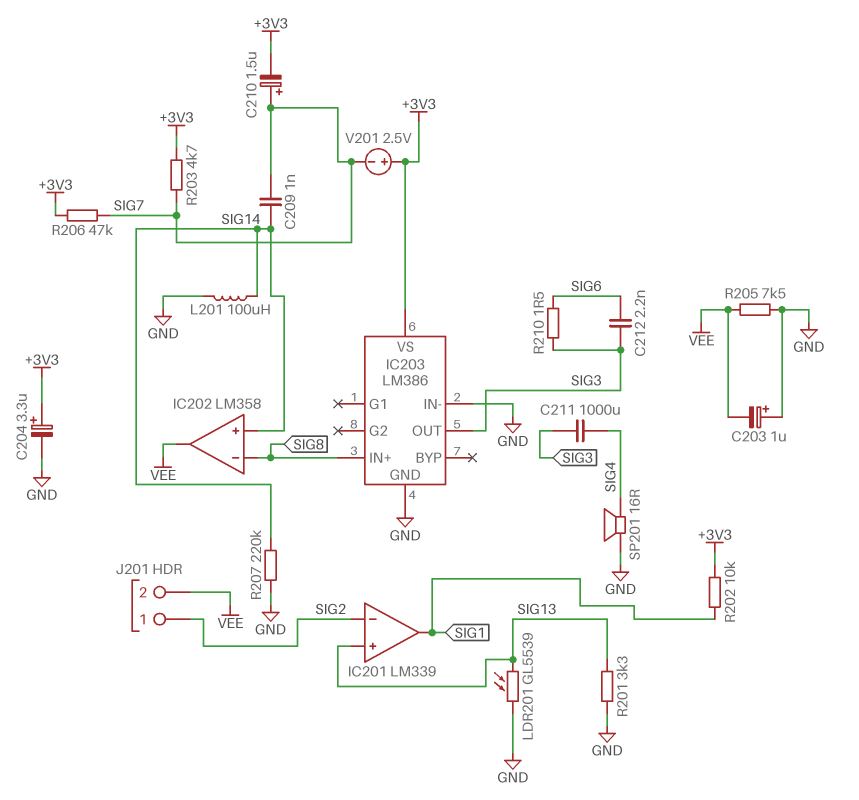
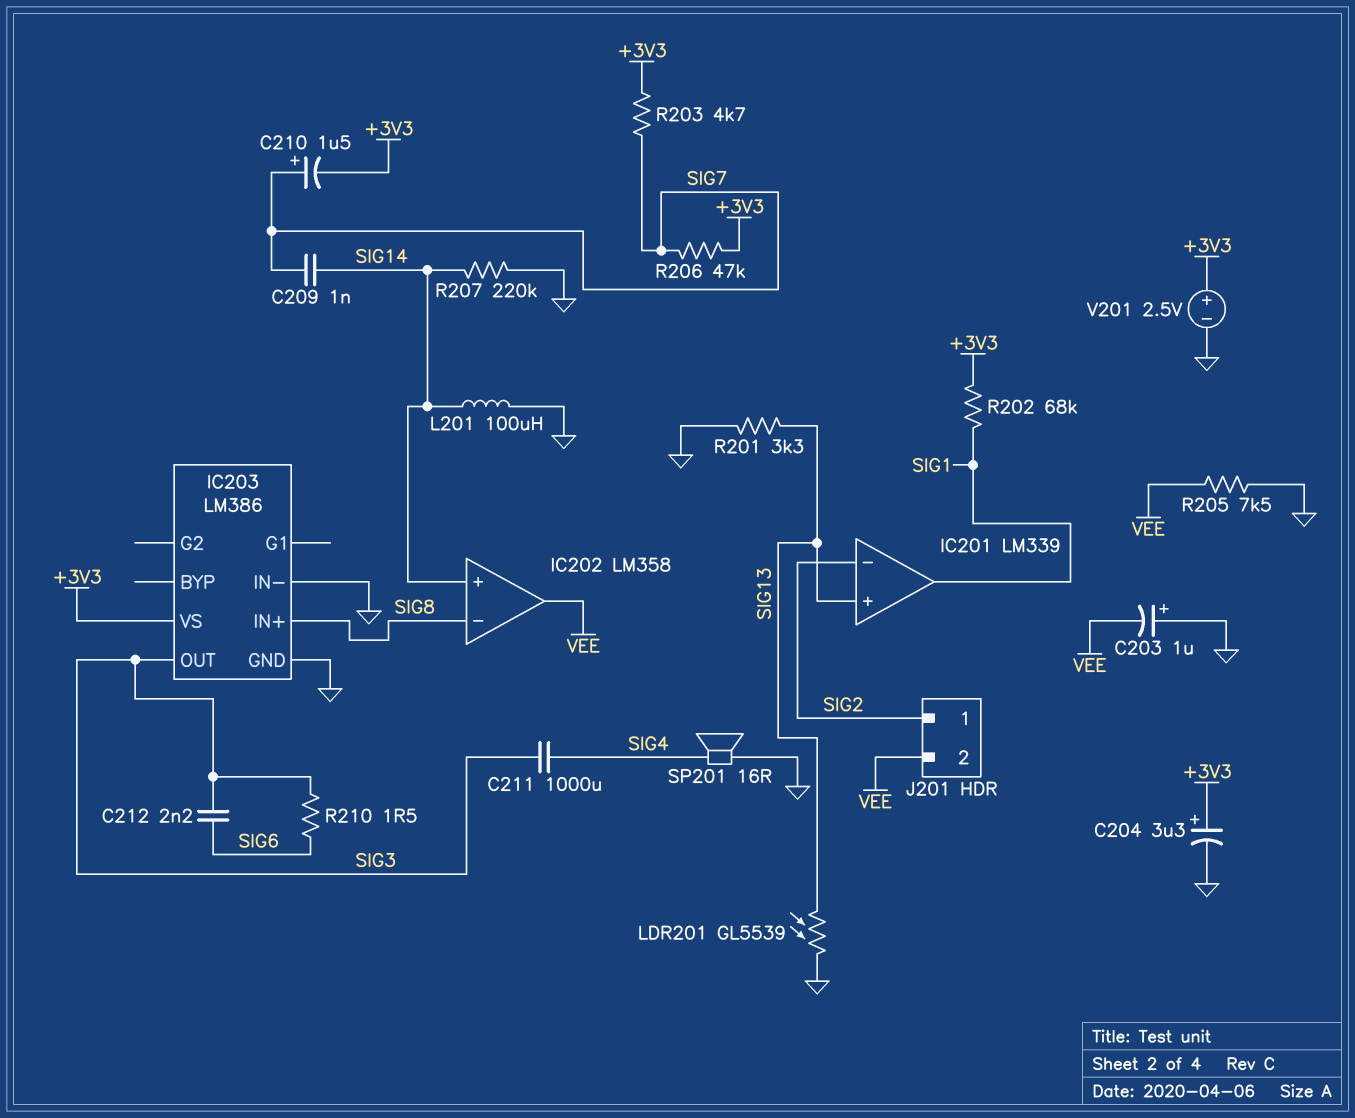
R202: 10k (+3V3, SIG1) -> 68k (+3V3, SIG1)
V201: 2.5V (plus +3V3, minus SIG7) -> 2.5V (plus +3V3, minus GND)

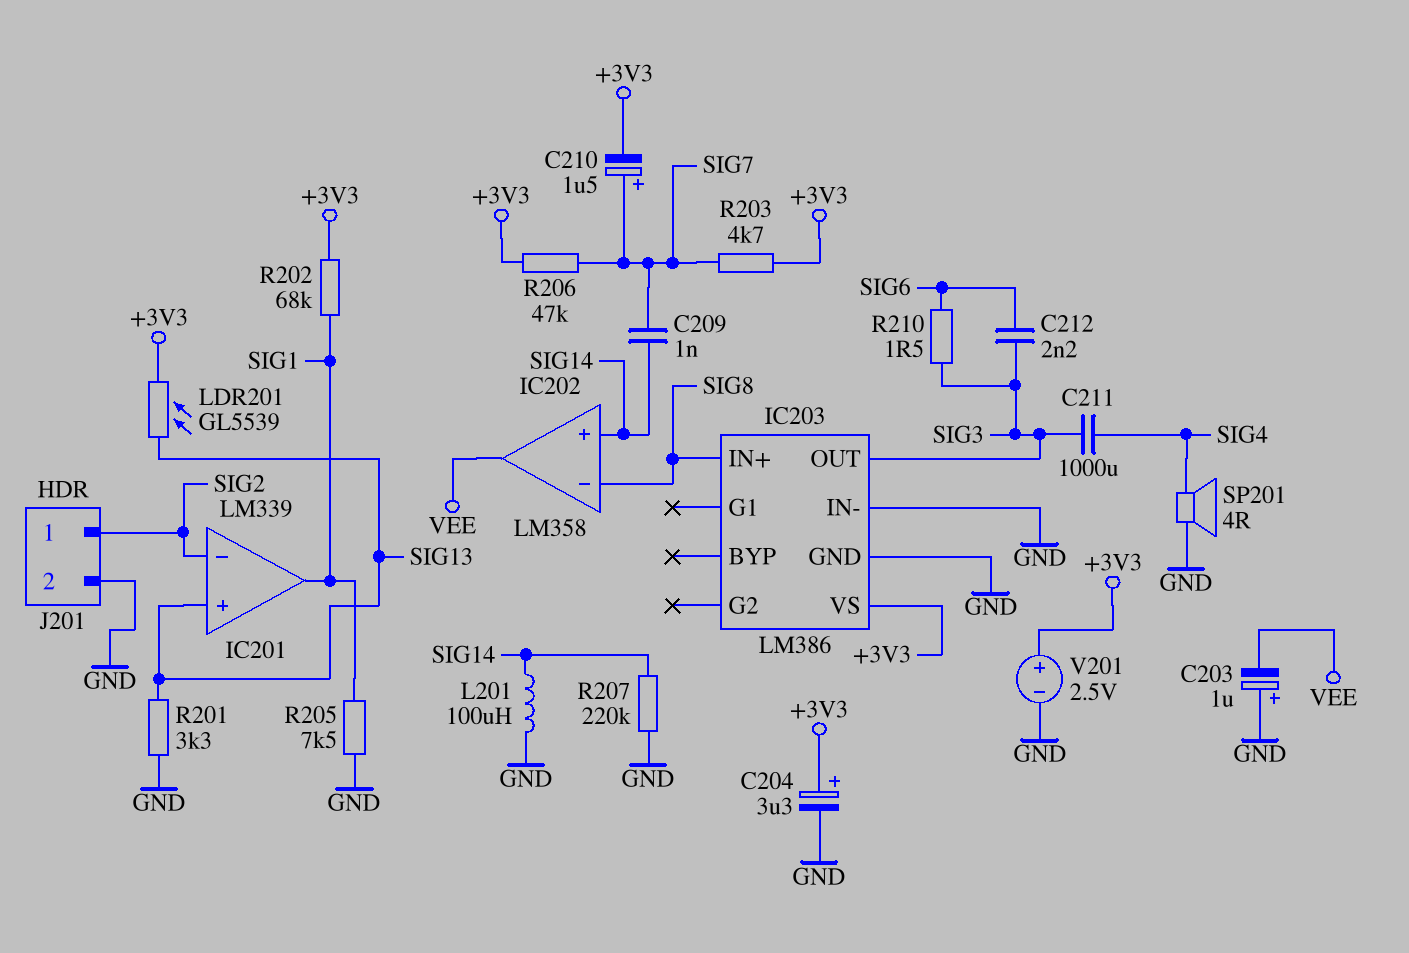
J201 pin 2: VEE -> GND
LDR201: GL5539 (GND, SIG13) -> GL5539 (+3V3, SIG13)
R205: 7.5k (GND, VEE) -> 7.5k (GND, SIG1)
SP201: speaker 16R (GND, SIG4) -> speaker 4R (GND, SIG4)

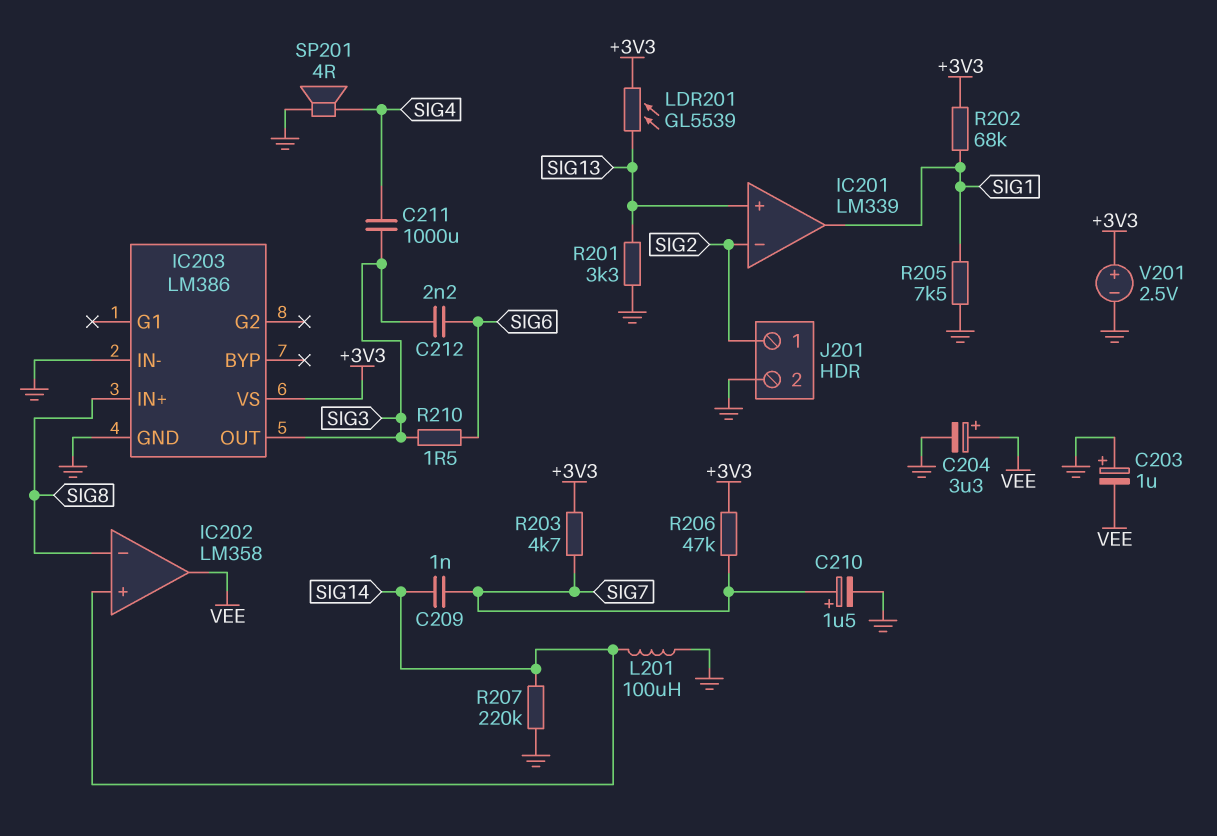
C204: 3.3uF (plus +3V3, minus GND) -> 3.3uF (plus VEE, minus GND)
C210: 1.5uF (plus SIG7, minus +3V3) -> 1.5uF (plus SIG7, minus GND)

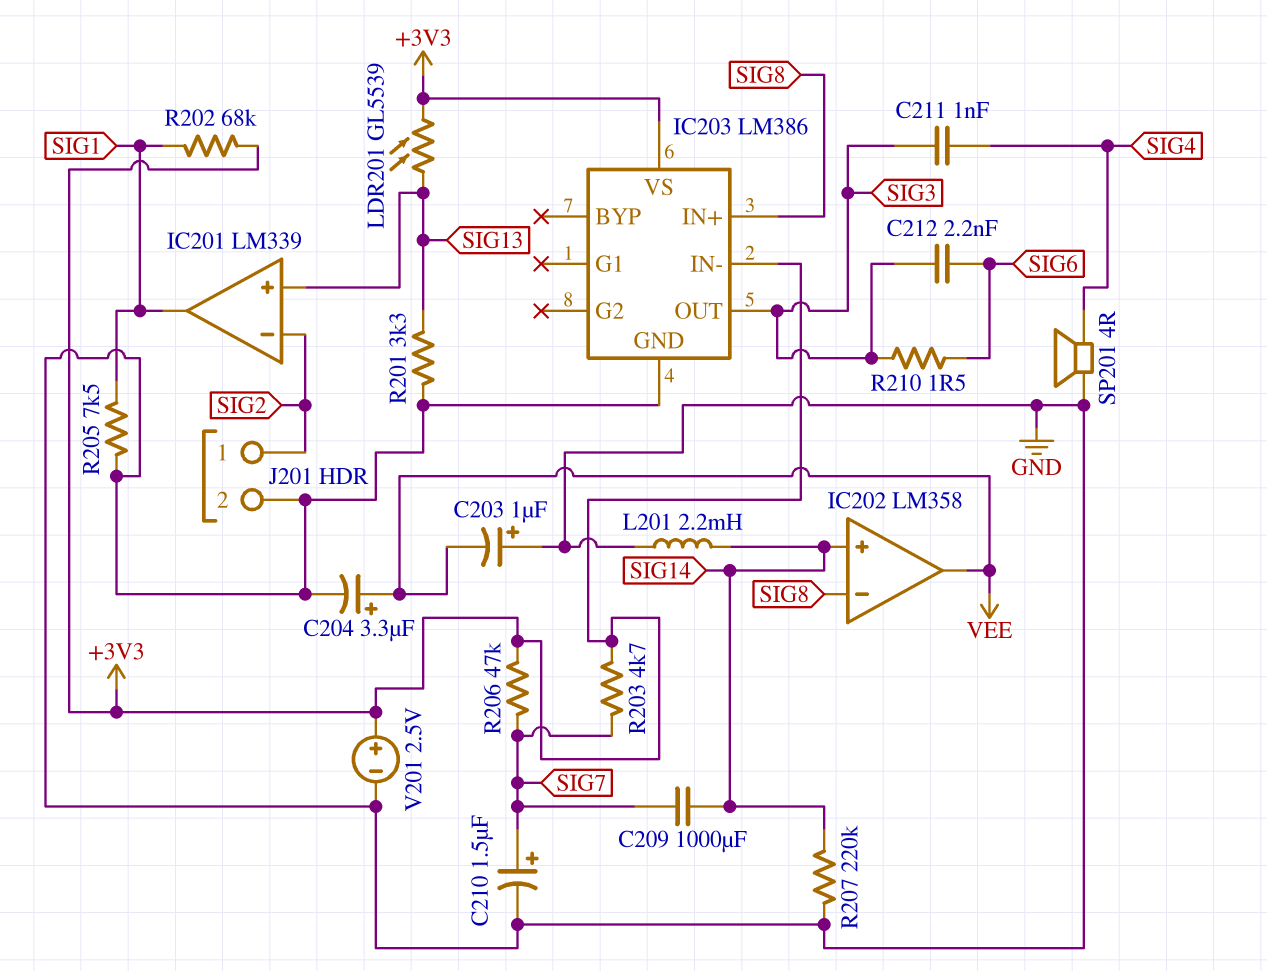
C209: 1nF (SIG7, SIG14) -> 1000uF (SIG7, SIG14)
C211: 1000uF (SIG3, SIG4) -> 1nF (SIG3, SIG4)
IC203 pin IN-: GND -> +3V3
L201: 100uH (GND, SIG14) -> 2.2mH (GND, SIG14)

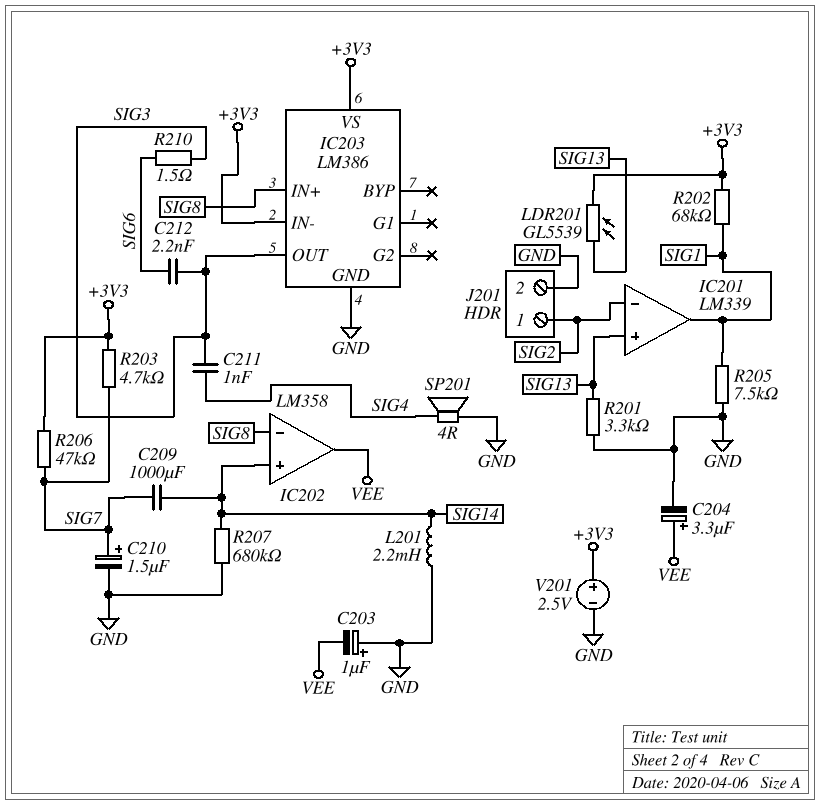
R207: 220k (GND, SIG14) -> 680k (GND, SIG14)

